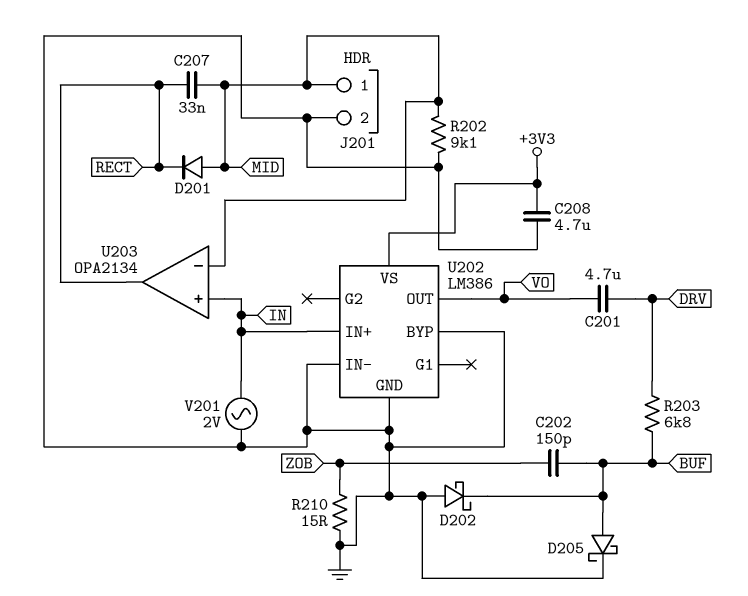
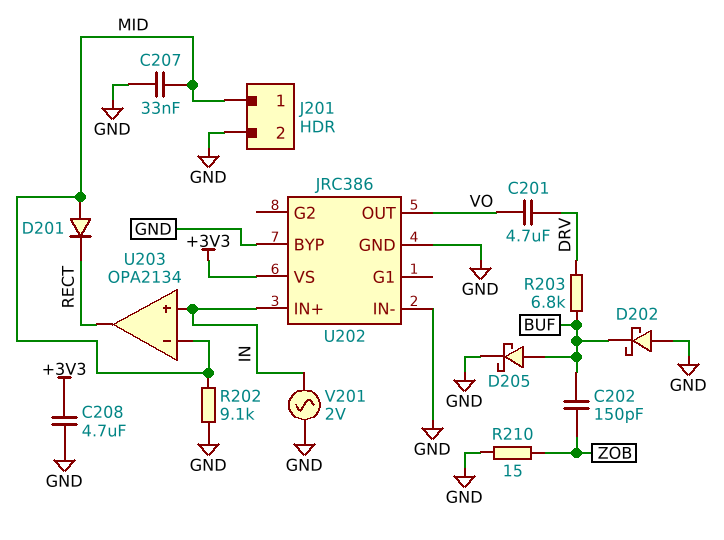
C207: 33nF (MID, RECT) -> 33nF (GND, MID)
U202: LM386 -> JRC386

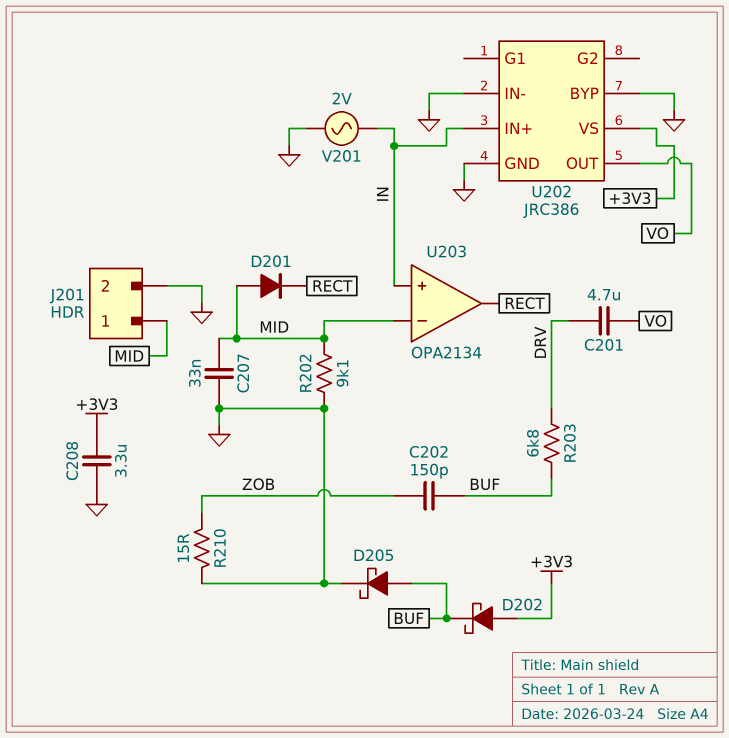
C208: 4.7uF (+3V3, GND) -> 3.3uF (+3V3, GND)
D202: schottky (A GND, K BUF) -> schottky (A +3V3, K BUF)

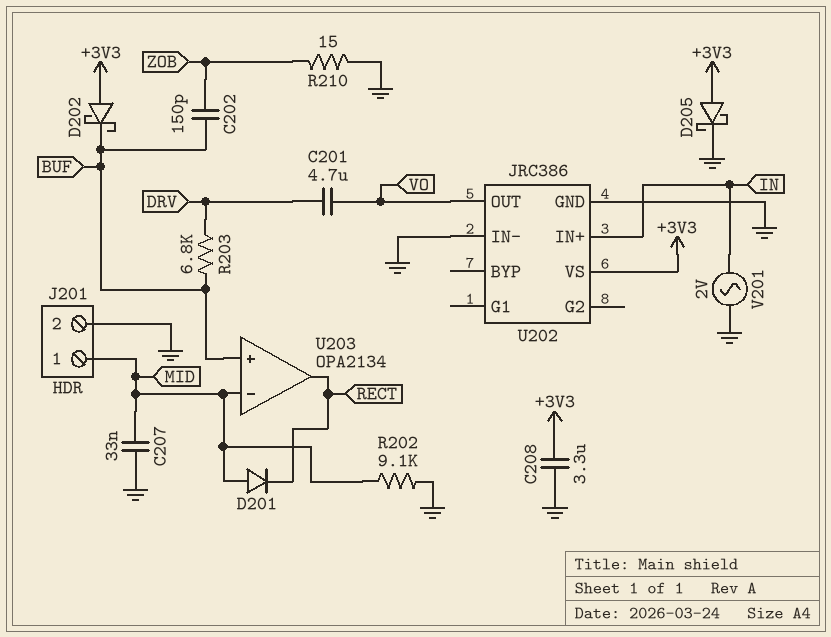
D205: schottky (A BUF, K GND) -> schottky (A +3V3, K GND)
U202 pin BYP: GND -> none
U203 pin in+: IN -> BUF

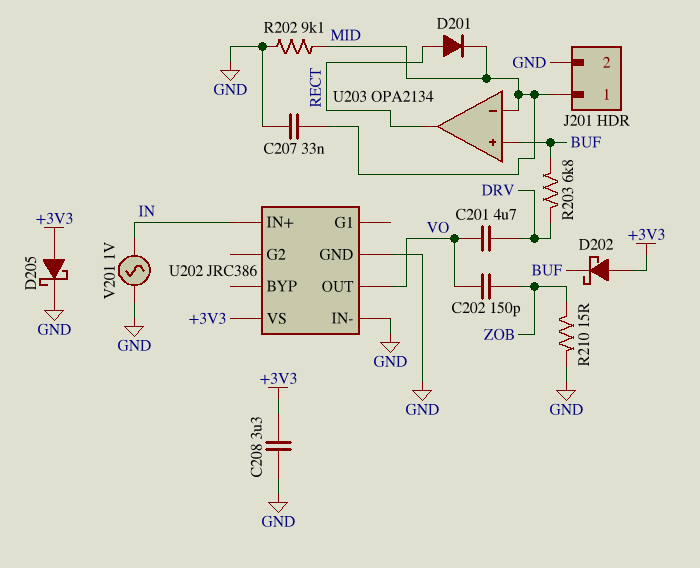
C202: 150pF (BUF, ZOB) -> 150pF (VO, ZOB)
D201: diode (A MID, K RECT) -> diode (A RECT, K MID)
V201: AC 2V (GND, IN) -> AC 1V (GND, IN)

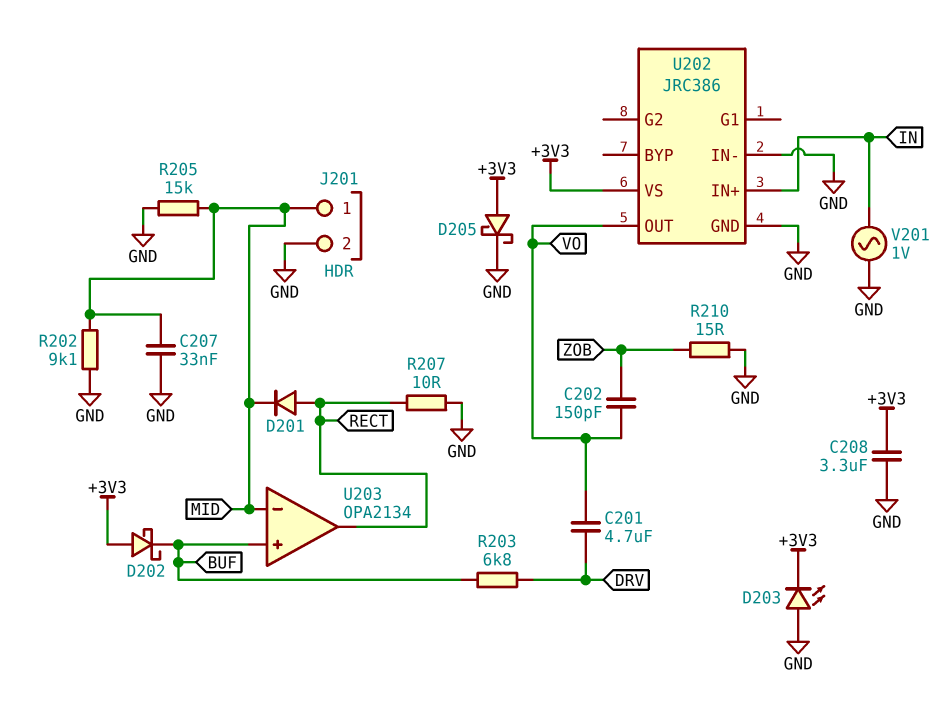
D203: none -> LED (A GND, K +3V3)
R205: none -> 15k (GND, MID)
R207: none -> 10 (GND, RECT)

